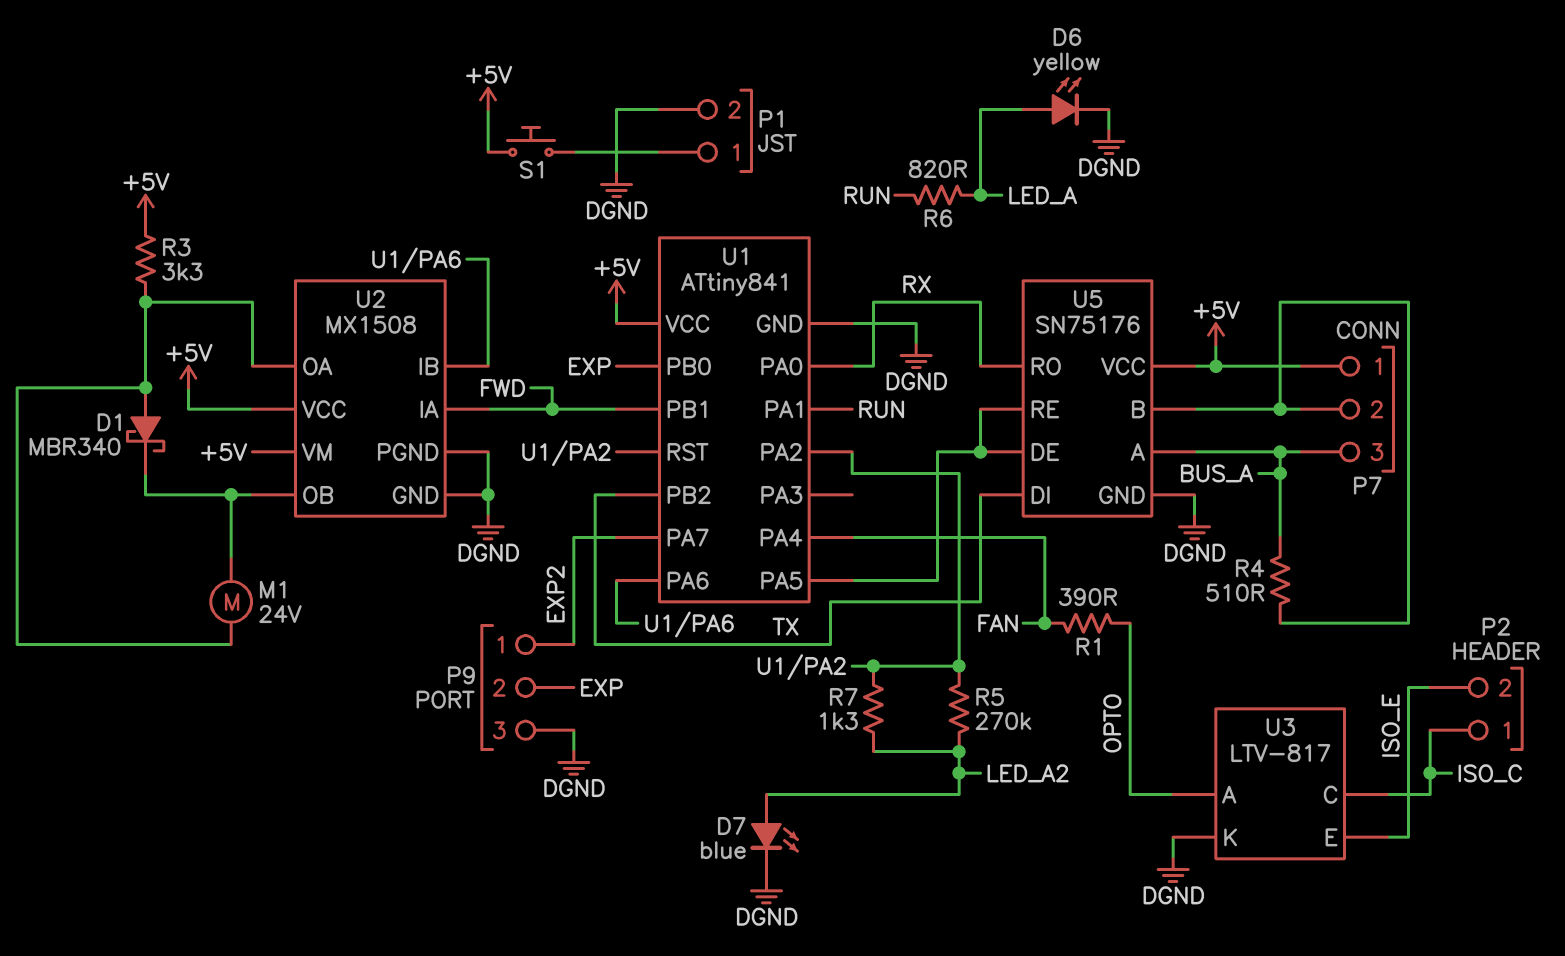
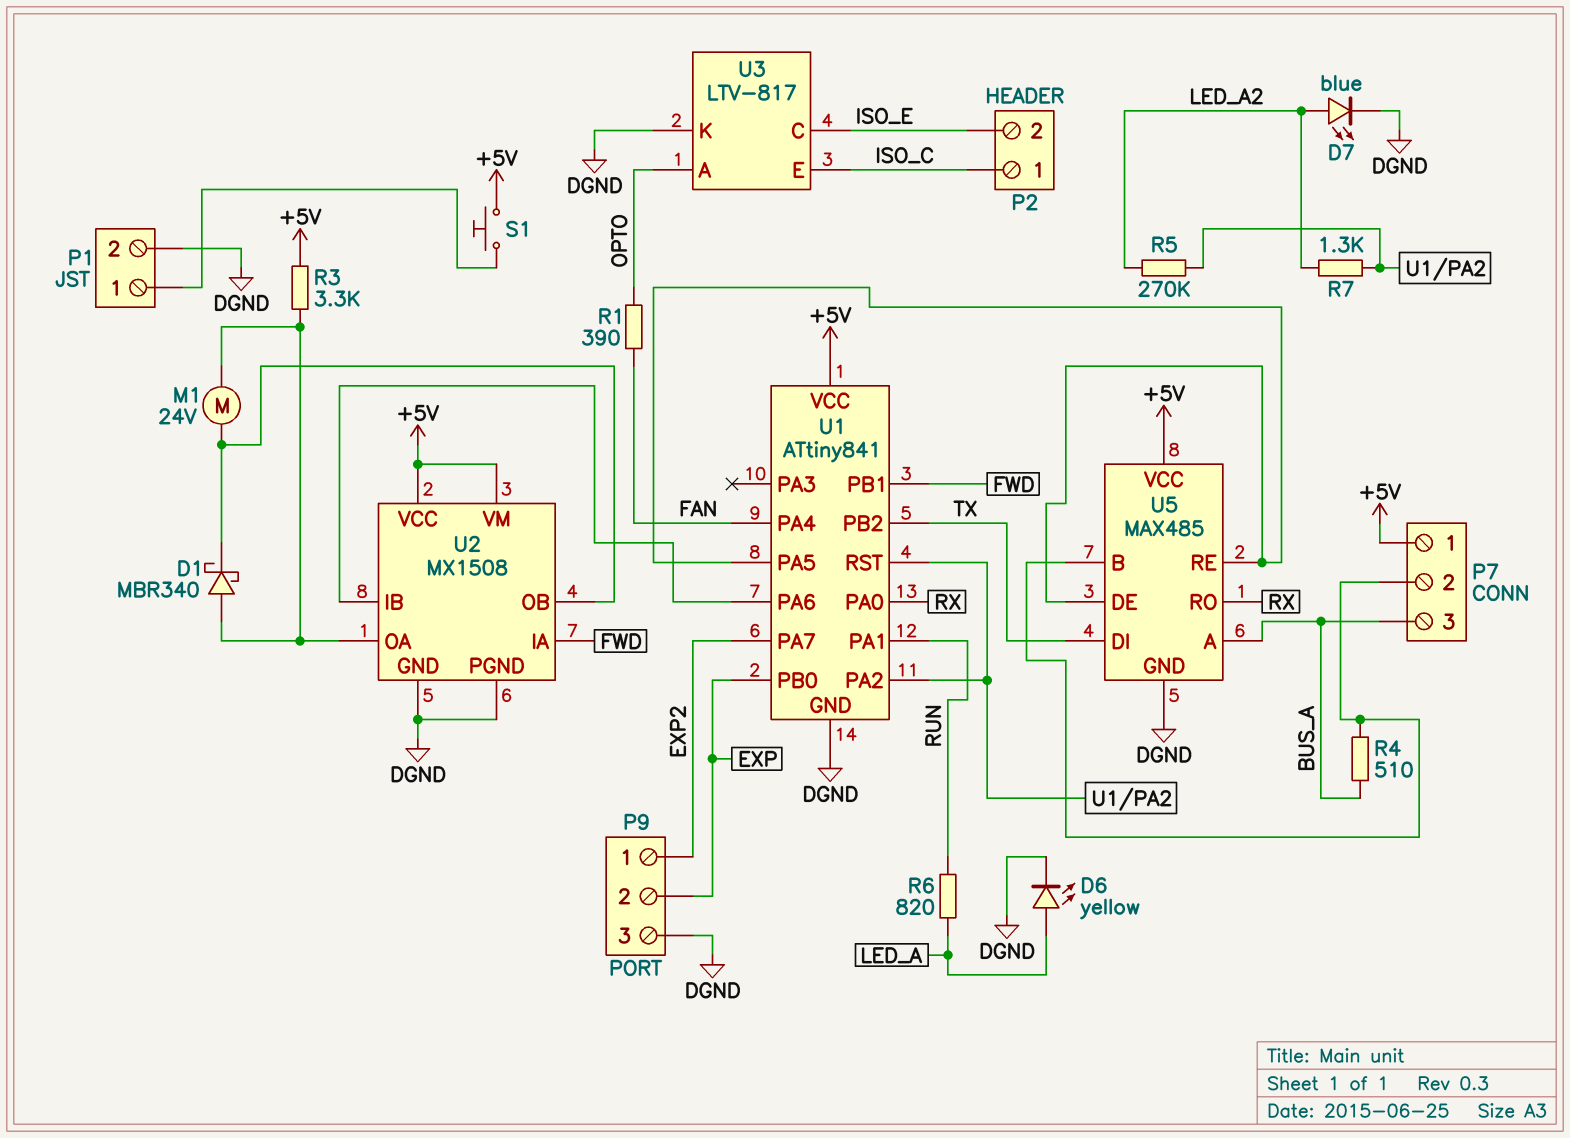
U3 pin C: ISO_C -> ISO_E
U3 pin E: ISO_E -> ISO_C
U5: SN75176 -> MAX485

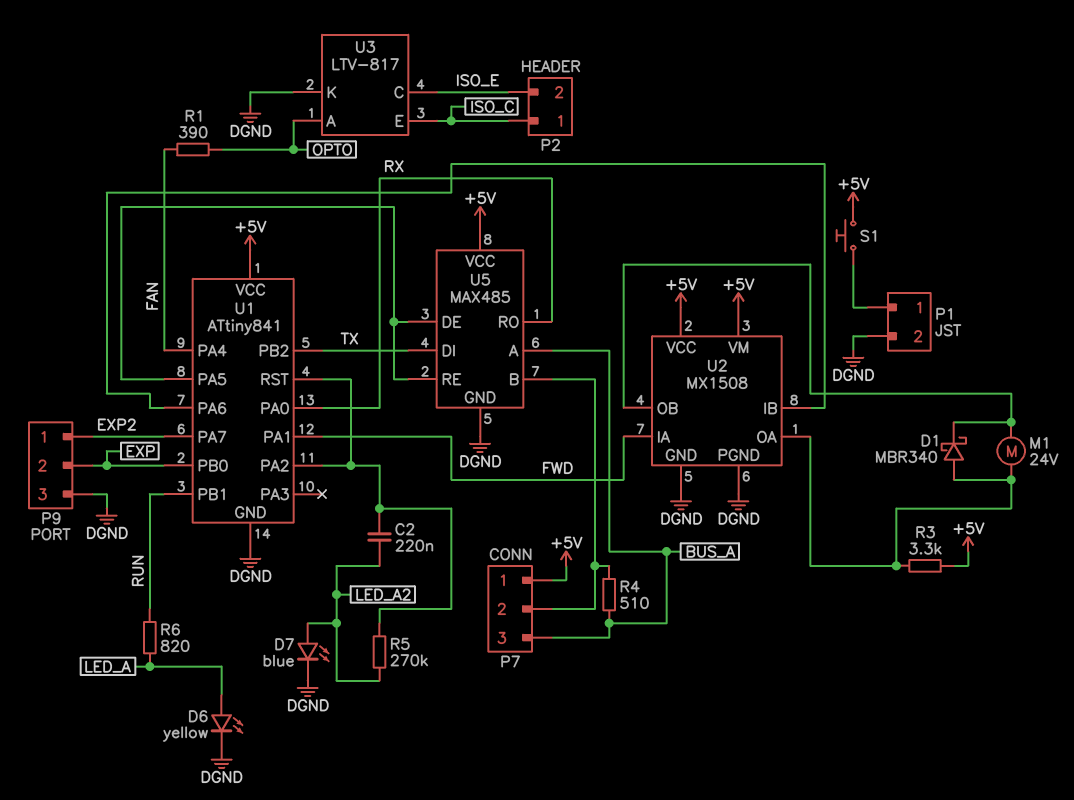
C2: none -> 220nF (LED_A2, U1/PA2)
R7: 1.3k (LED_A2, U1/PA2) -> none
U1 pin PA1: RUN -> FWD
U1 pin PB1: FWD -> RUN

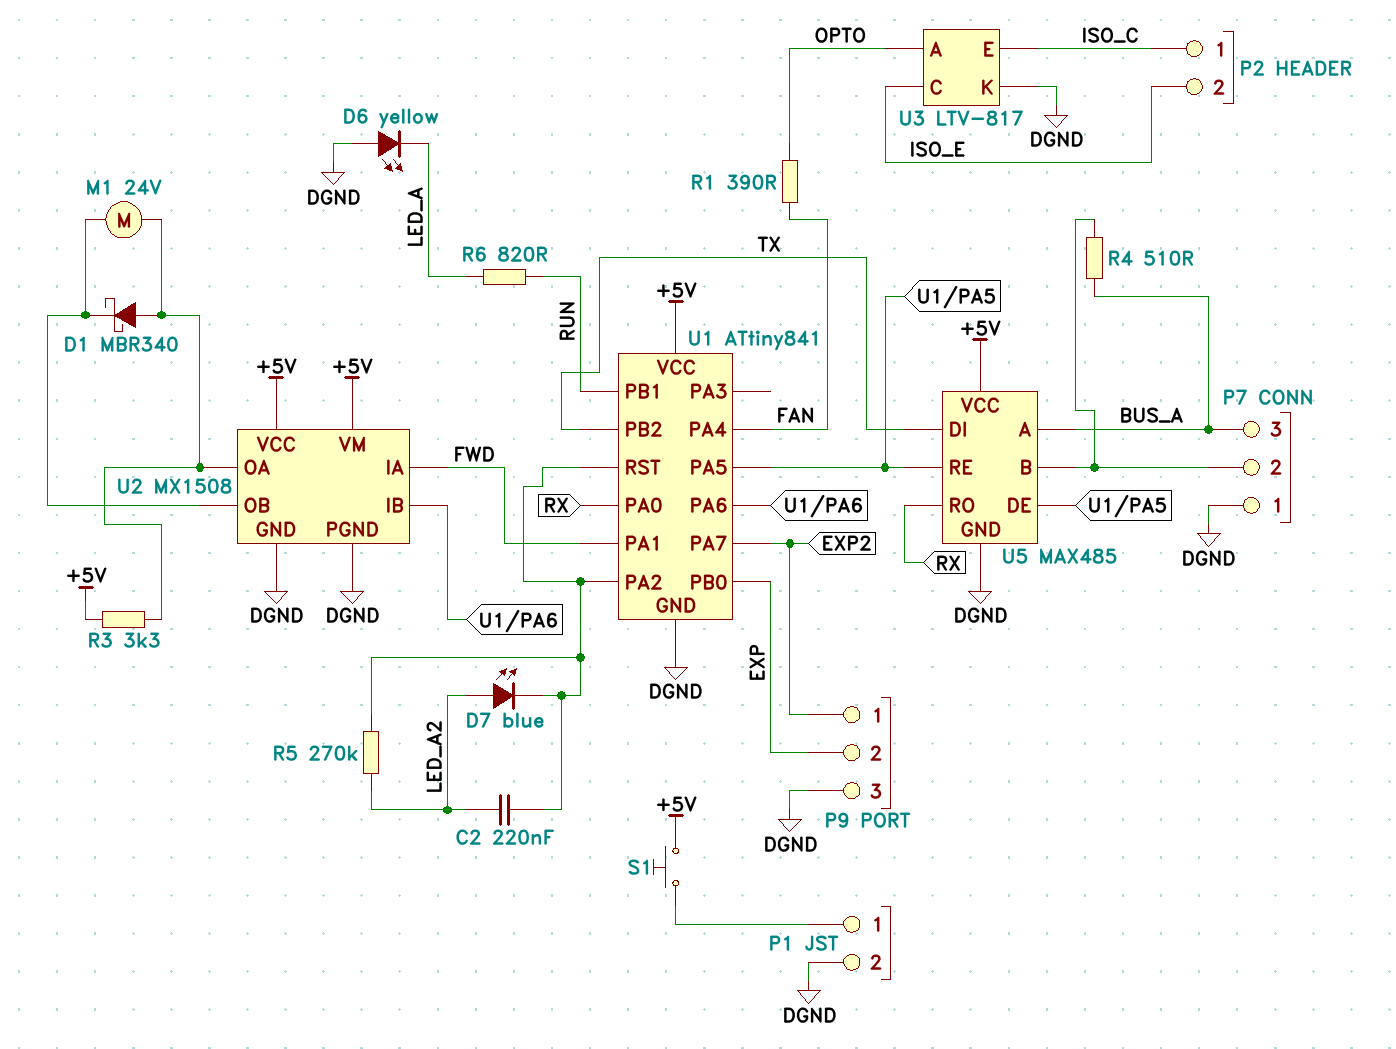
D6: LED yellow (A LED_A, K DGND) -> LED yellow (A DGND, K LED_A)
D7: LED blue (A LED_A2, K DGND) -> LED blue (A LED_A2, K U1/PA2)
P7 pin 1: +5V -> DGND

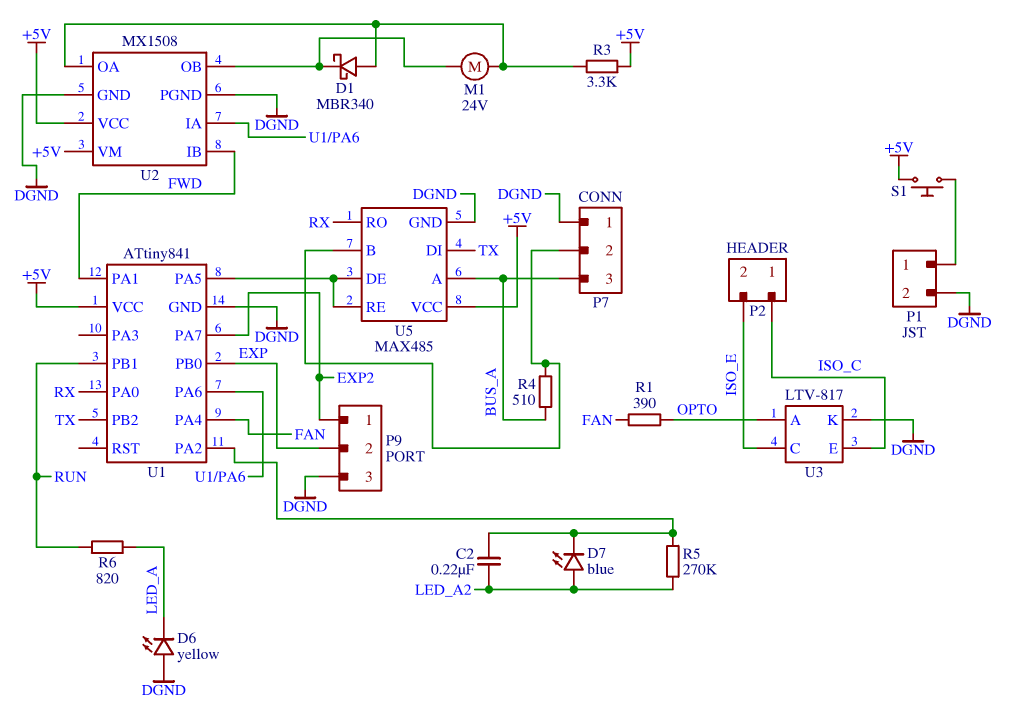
U1 pin RST: U1/PA2 -> none
U2 pin IA: FWD -> U1/PA6
U2 pin IB: U1/PA6 -> FWD

